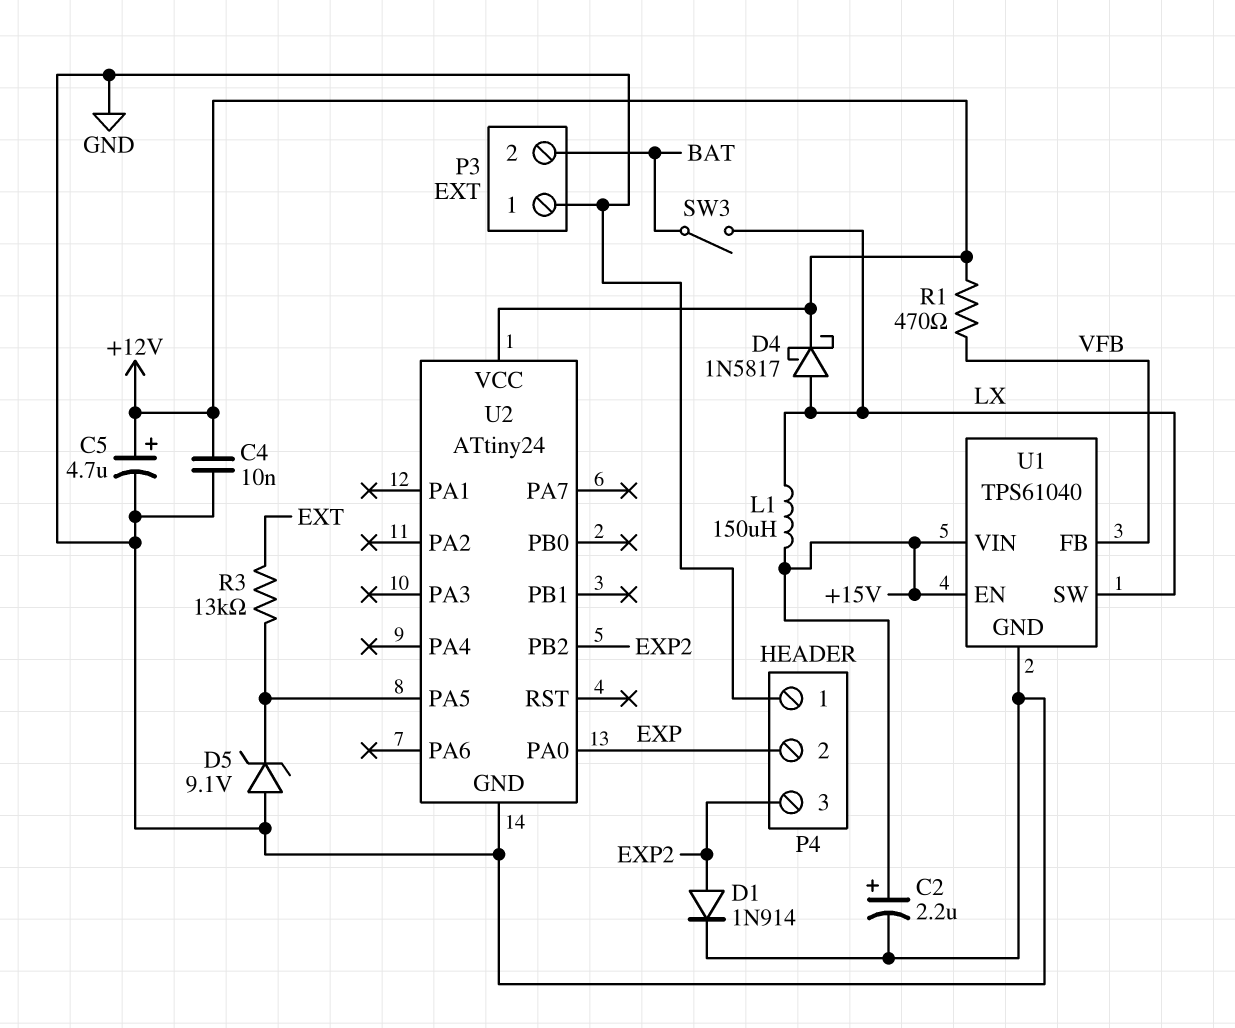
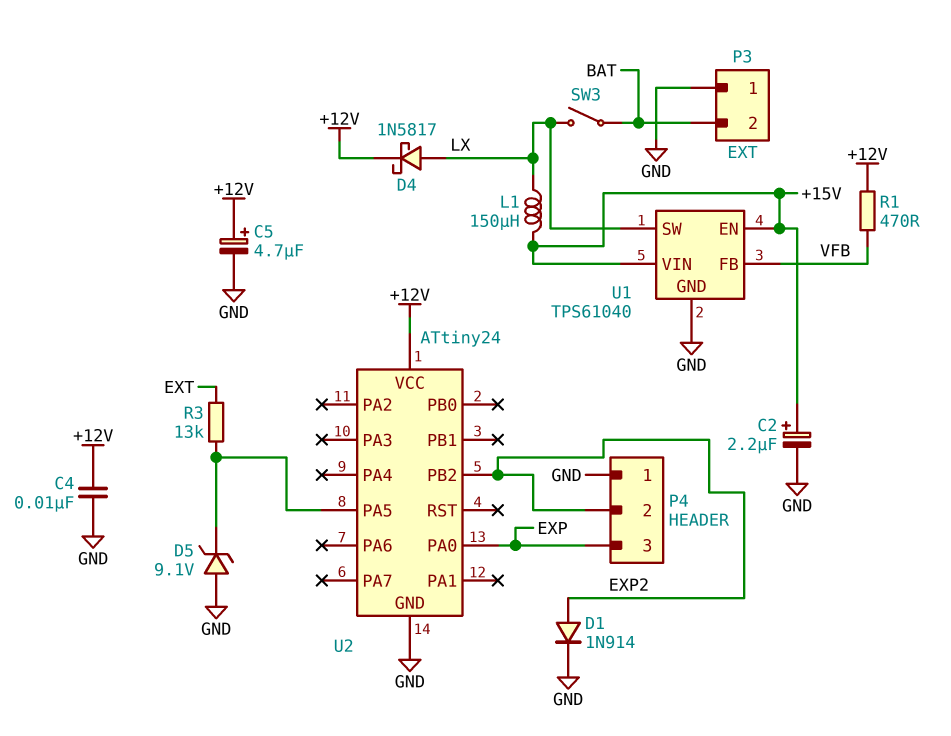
P4 pin 2: EXP -> EXP2
P4 pin 3: EXP2 -> EXP

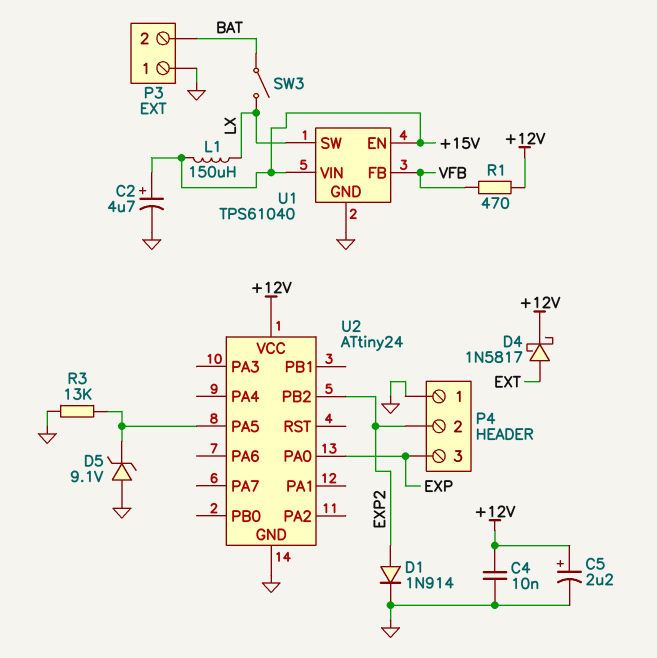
C2: 2.2uF (plus +15V, minus GND) -> 4.7uF (plus +15V, minus GND)
C5: 4.7uF (plus +12V, minus GND) -> 2.2uF (plus +12V, minus GND)
D4: schottky 1N5817 (A LX, K +12V) -> schottky 1N5817 (A EXT, K +12V)
R3: 13k (EXT, U2/PA5) -> 13k (GND, U2/PA5)

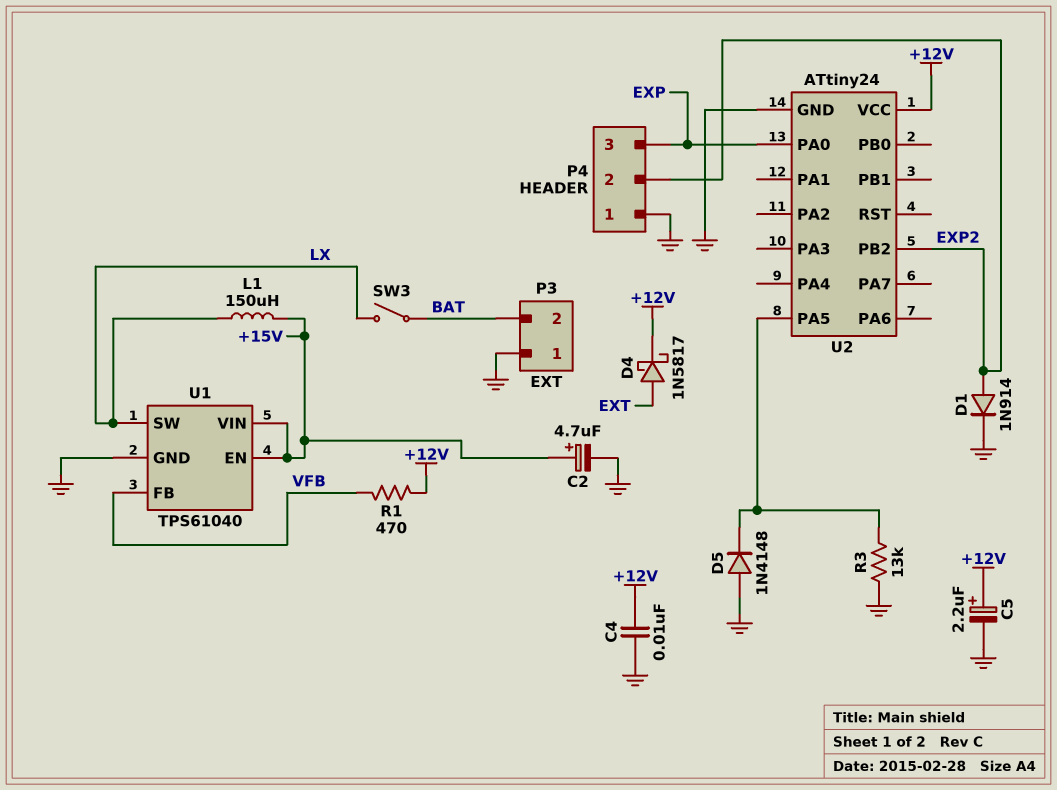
D5: zener 9.1V (A GND, K U2/PA5) -> diode 1N4148 (A GND, K U2/PA5)

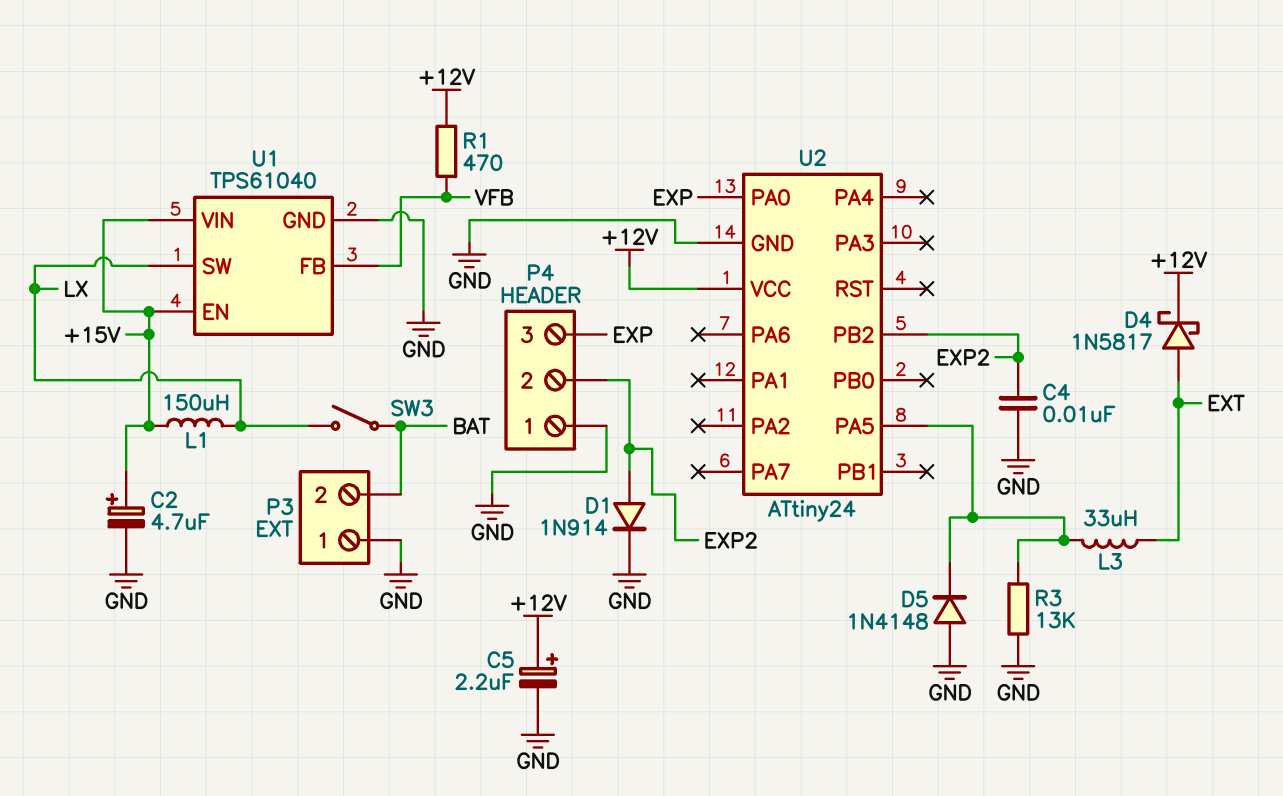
C4: 10nF (+12V, GND) -> 10nF (EXP2, GND)
L3: none -> 33uH (EXT, U2/PA5)

